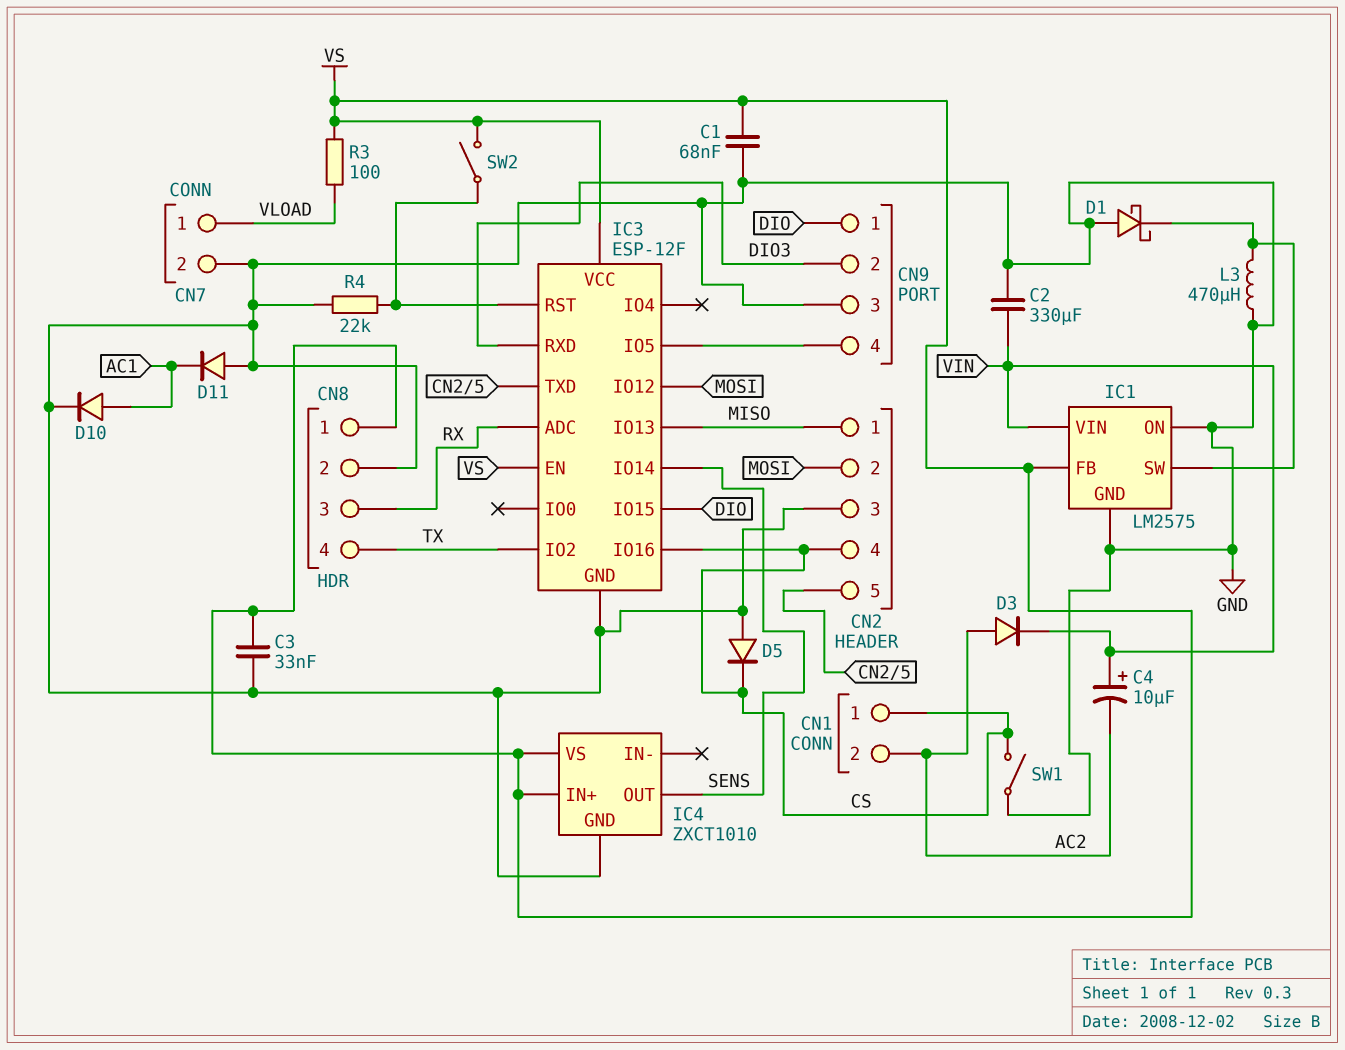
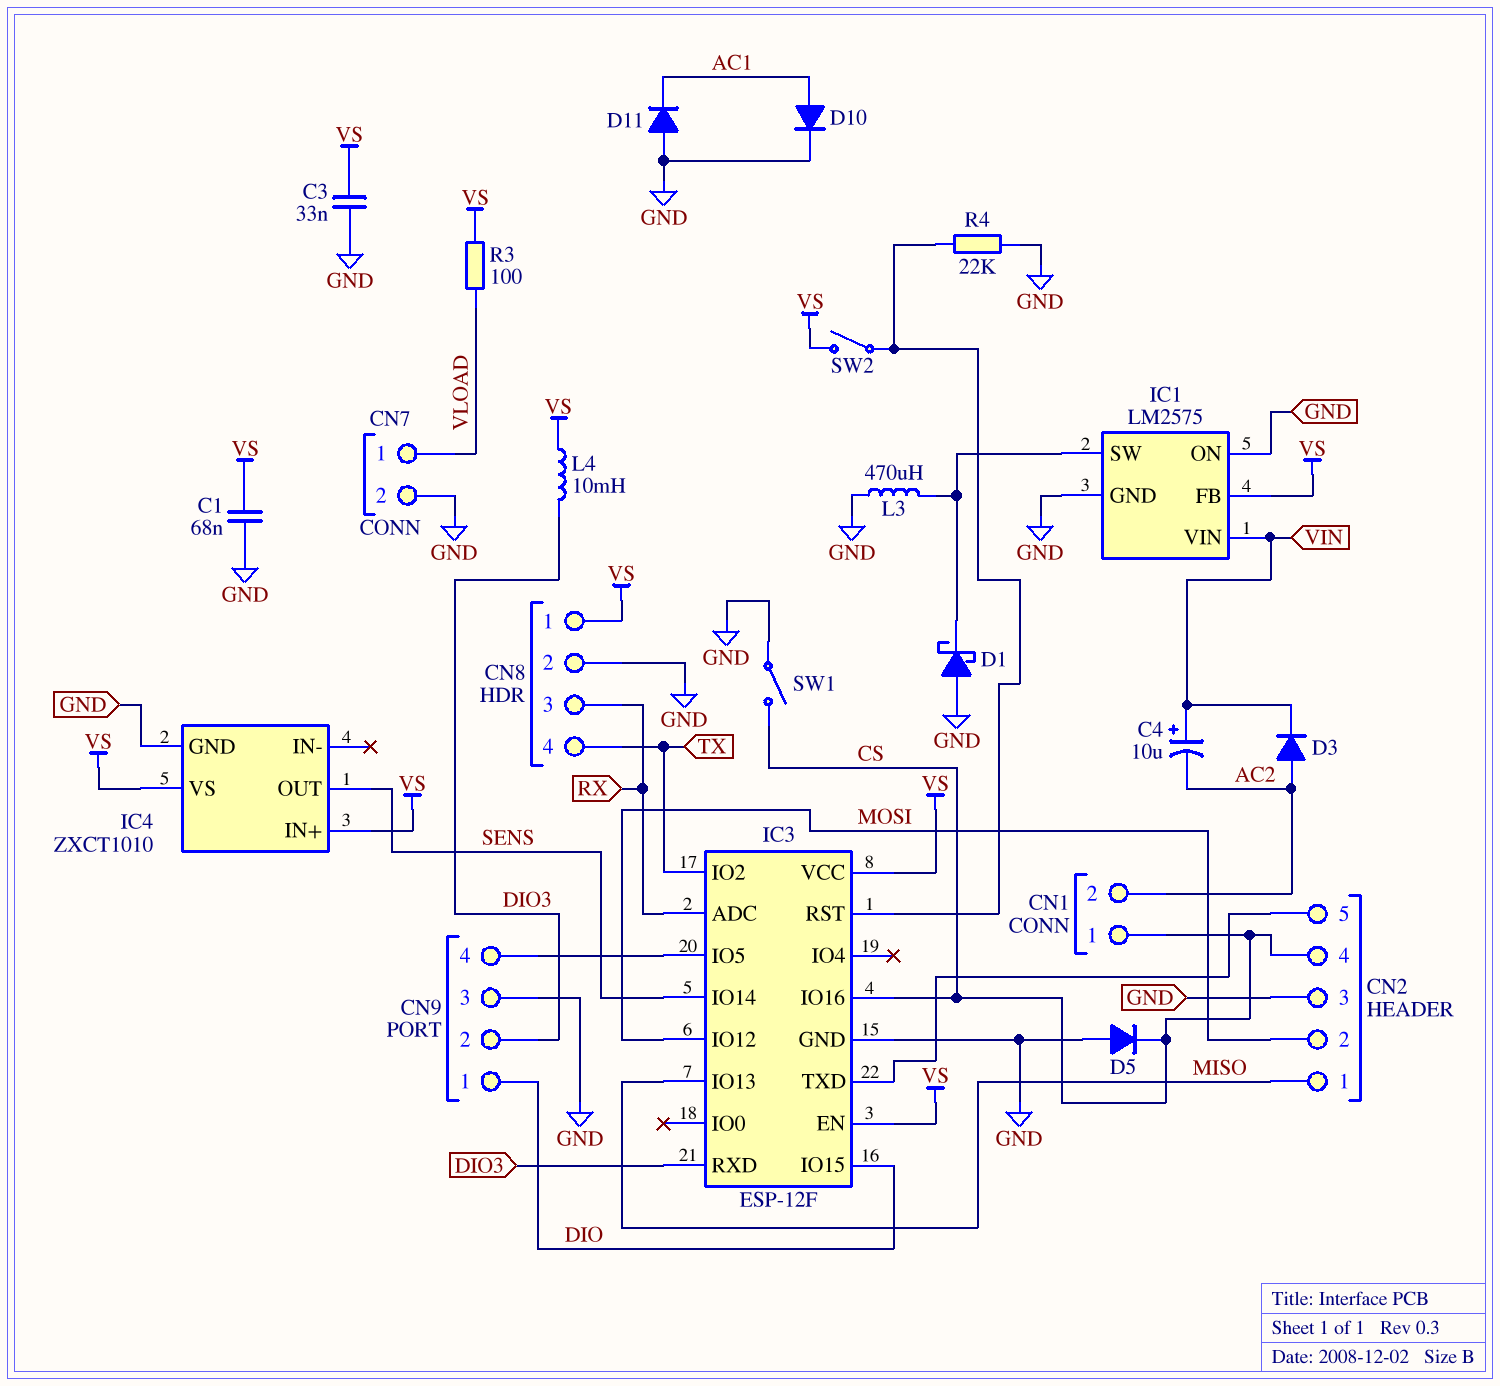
C2: 330uF (GND, VIN) -> none
L4: none -> 10mH (DIO3, VS)

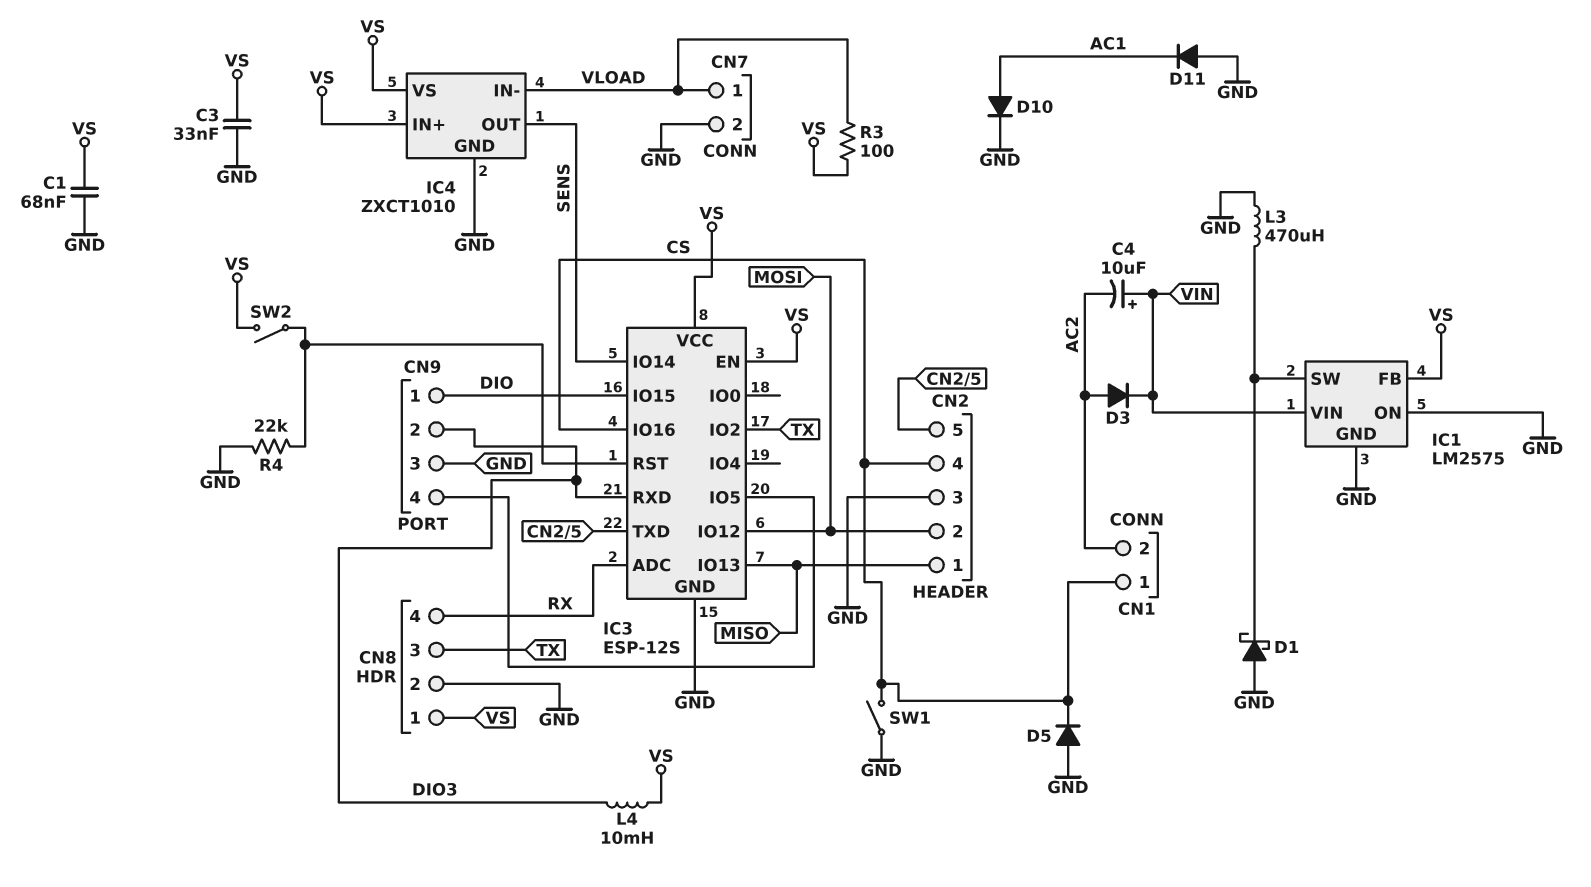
CN8 pin 3: RX -> TX
CN8 pin 4: TX -> RX
IC3: ESP-12F -> ESP-12S
IC4 pin IN-: none -> VLOAD

